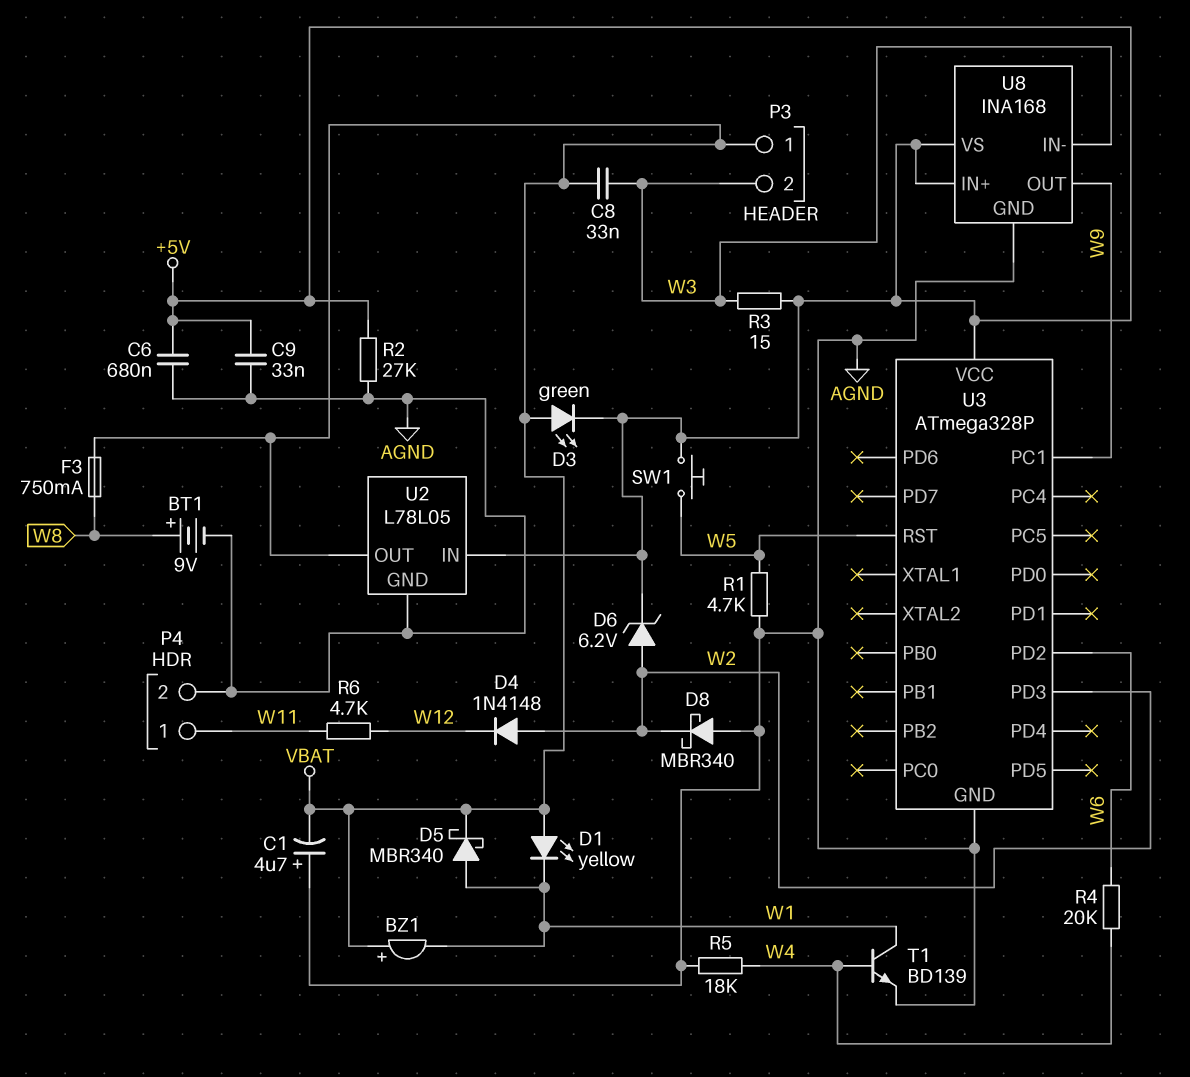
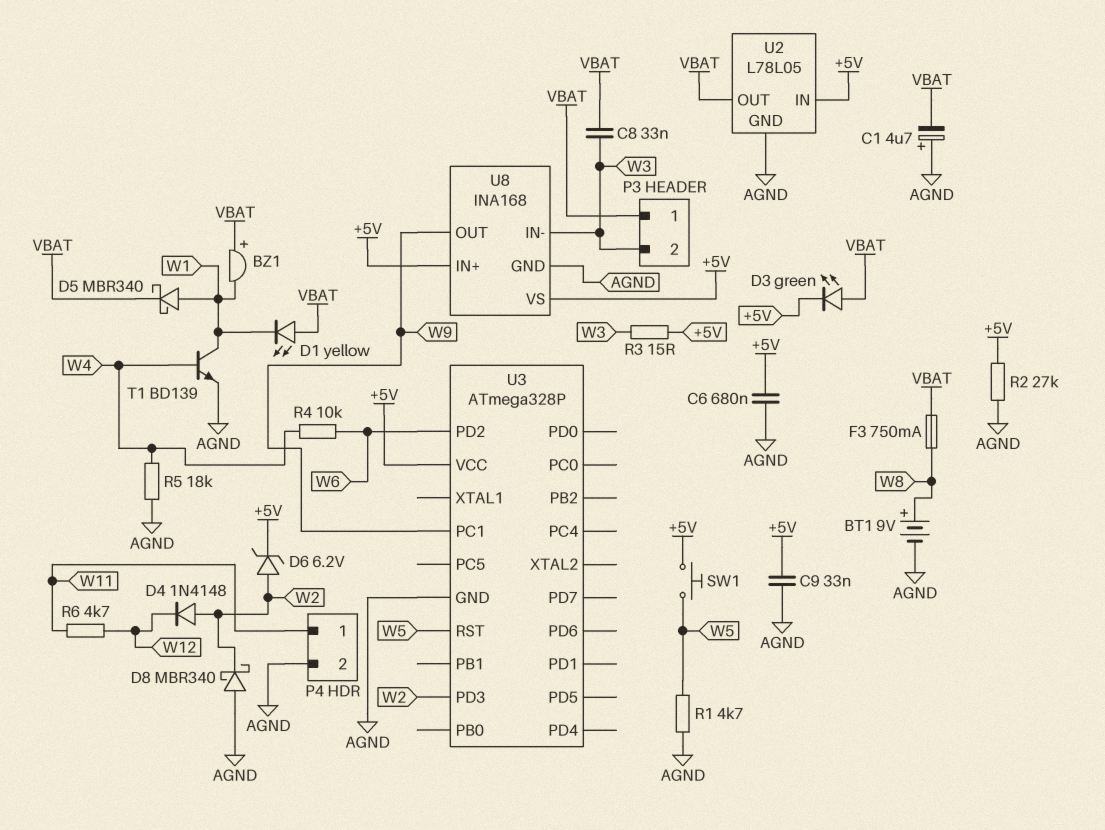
R4: 20k (W4, W6) -> 10k (W4, W6)

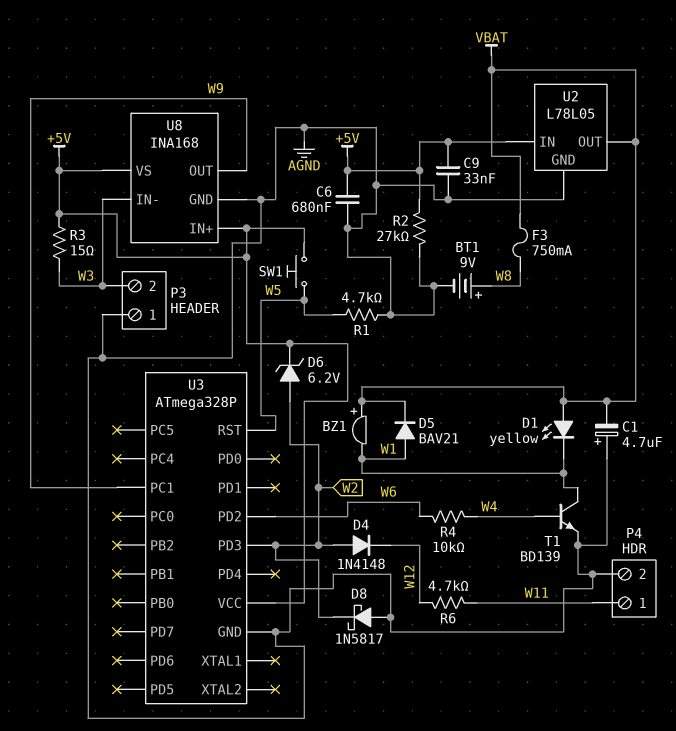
C8: 33nF (VBAT, W3) -> none
D3: LED green (A VBAT, K +5V) -> none
D5: schottky MBR340 (A W1, K VBAT) -> diode BAV21 (A W1, K VBAT)
D8: schottky MBR340 (A AGND, K W2) -> schottky 1N5817 (A AGND, K W2)
P3 pin 1: VBAT -> AGND
R5: 18k (AGND, W4) -> none

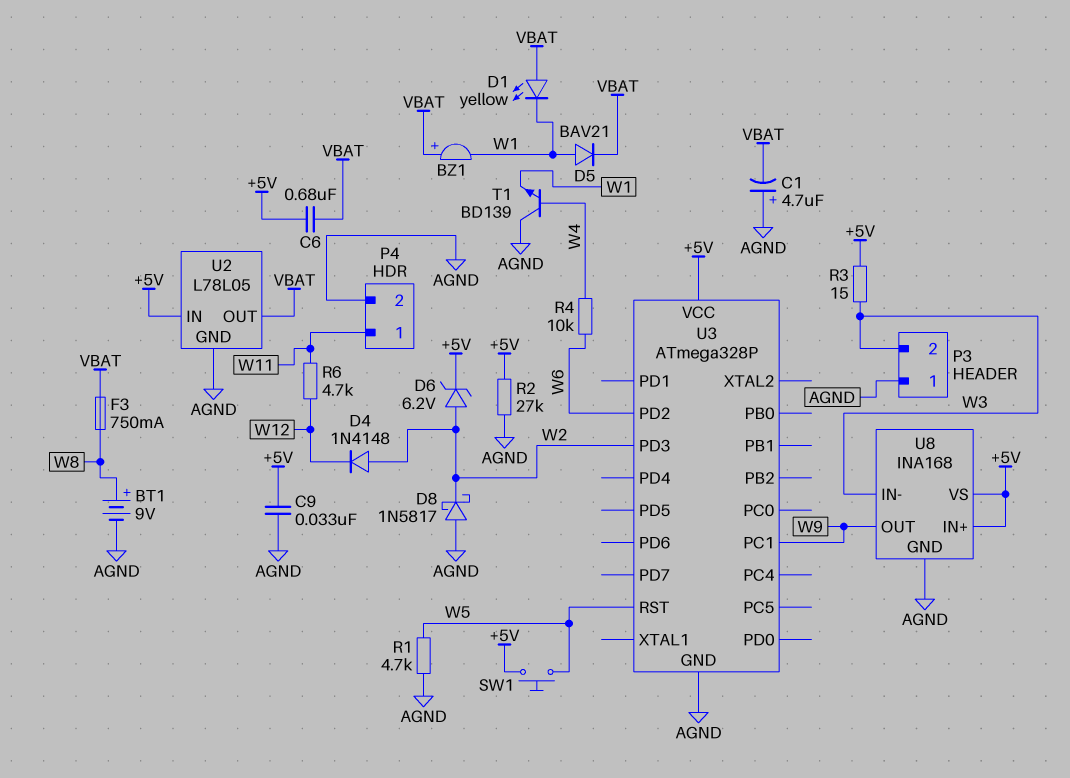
C6: 680nF (+5V, AGND) -> 680nF (+5V, VBAT)
T1: NPN BD139 (B W4, C W1, E AGND) -> NPN BD139 (B W4, C AGND, E W1)

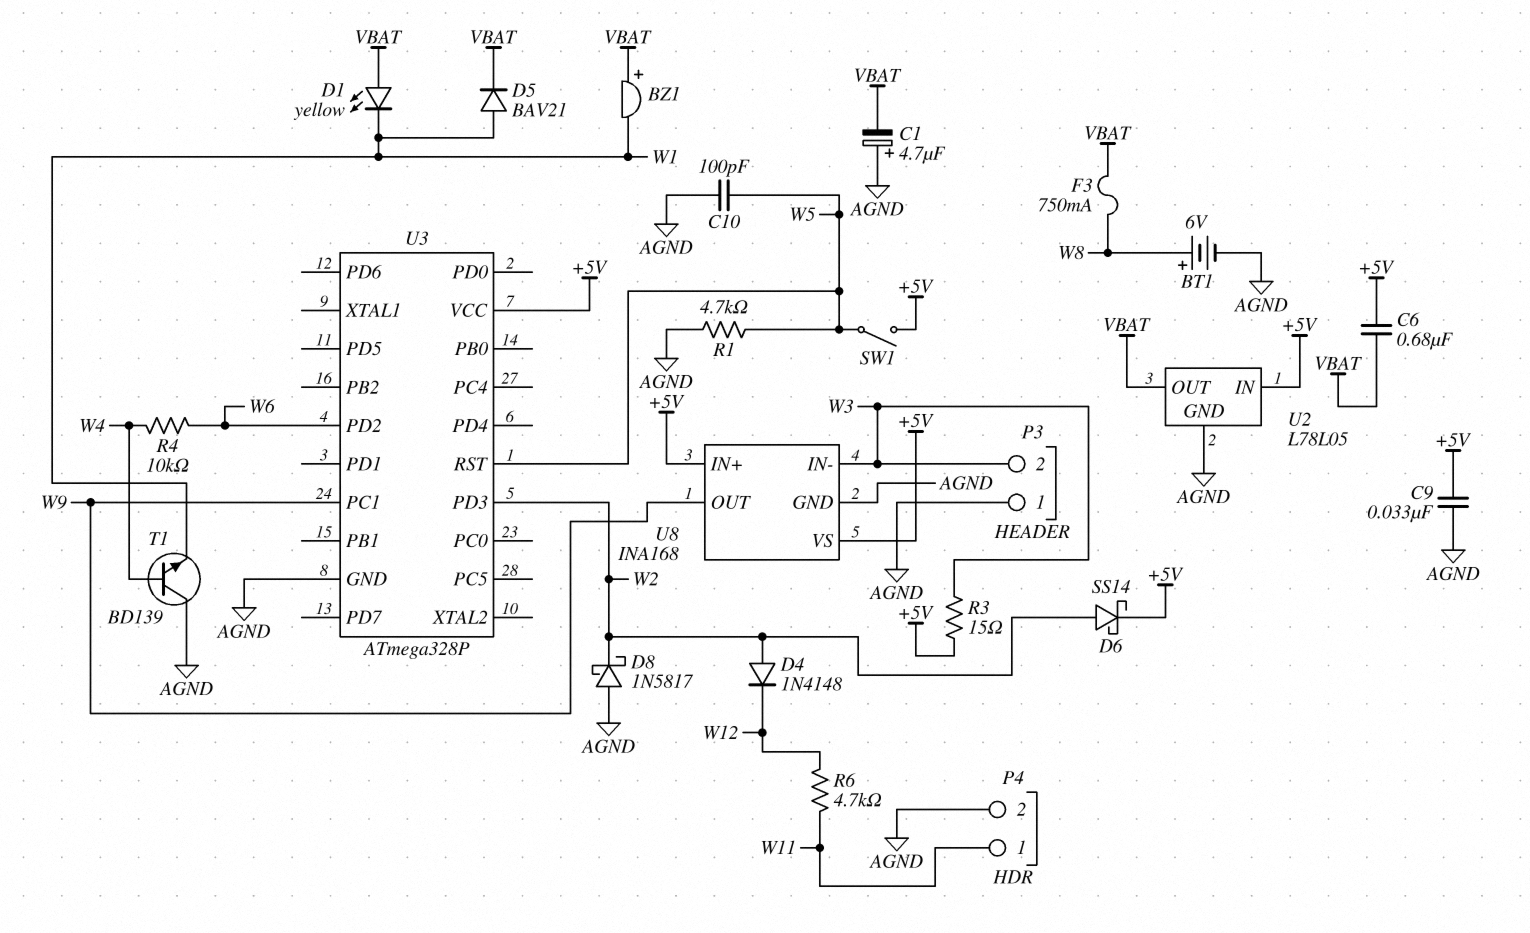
BT1: 9V (plus W8, minus AGND) -> 6V (plus W8, minus AGND)
C10: none -> 100pF (AGND, W5)
D6: zener 6.2V (A W2, K +5V) -> schottky SS14 (A W2, K +5V)
R2: 27k (+5V, AGND) -> none
SW1: button (+5V, W5) -> switch (+5V, W5)

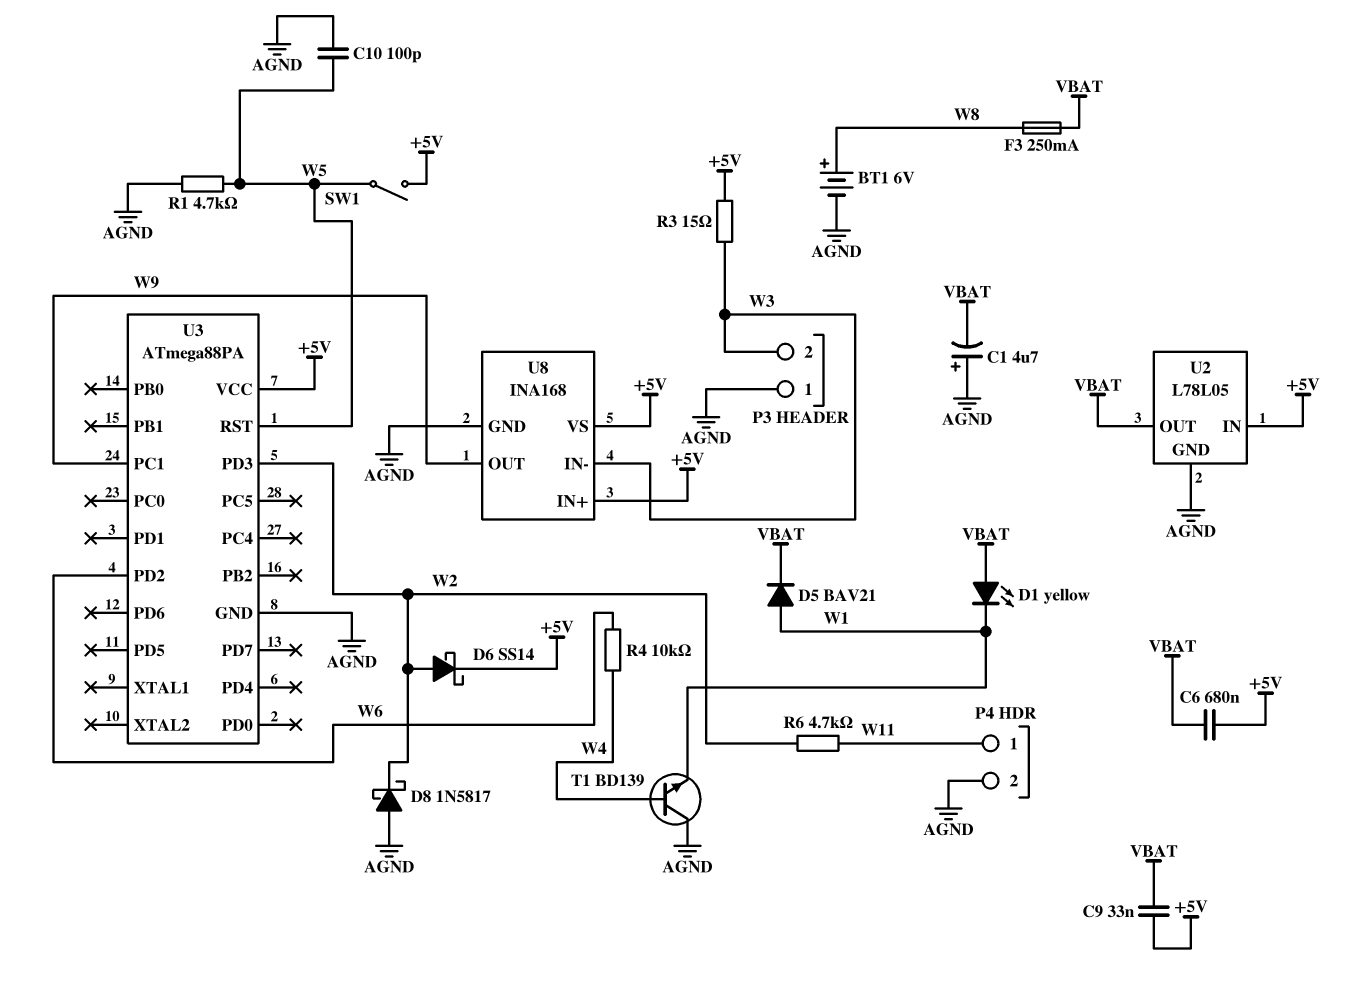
BZ1: buzzer (plus VBAT, minus W1) -> none
C9: 33nF (+5V, AGND) -> 33nF (+5V, VBAT)
D4: diode 1N4148 (A W2, K W12) -> none
F3: 750mA (VBAT, W8) -> 250mA (VBAT, W8)
R6: 4.7k (W11, W12) -> 4.7k (W2, W11)
U3: ATmega328P -> ATmega88PA

